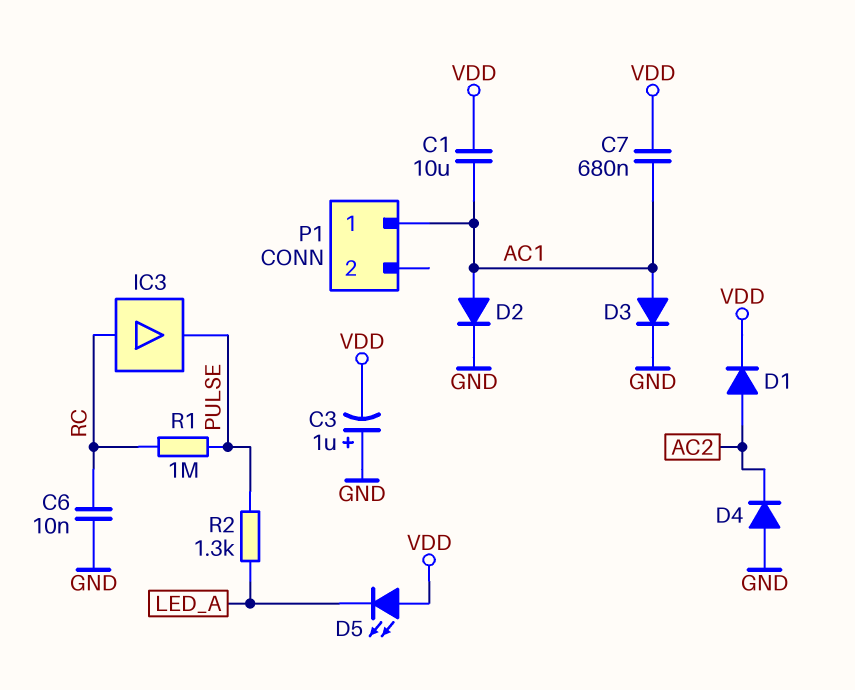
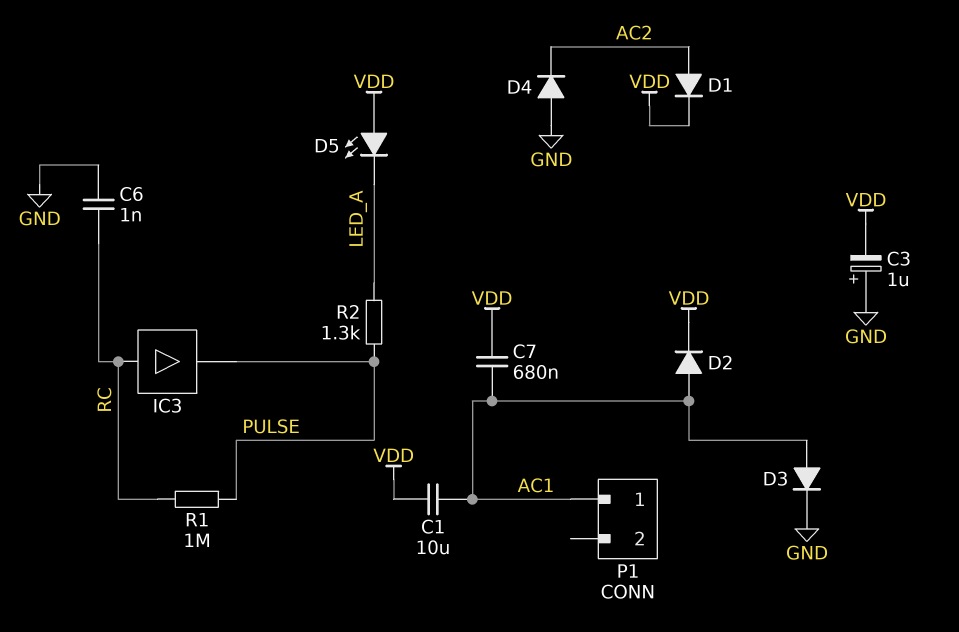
C6: 10nF (GND, RC) -> 1nF (GND, RC)
D2: diode (A AC1, K GND) -> diode (A AC1, K VDD)

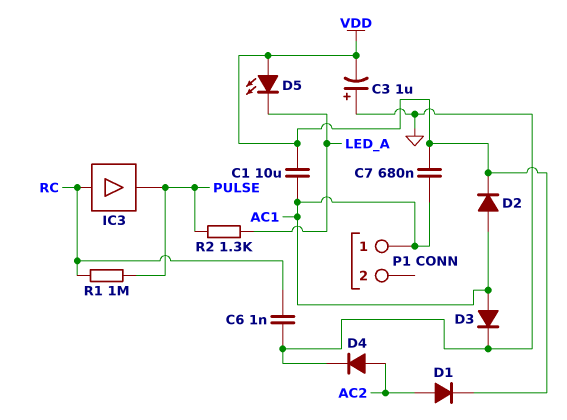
D4: diode (A GND, K AC2) -> diode (A AC2, K GND)

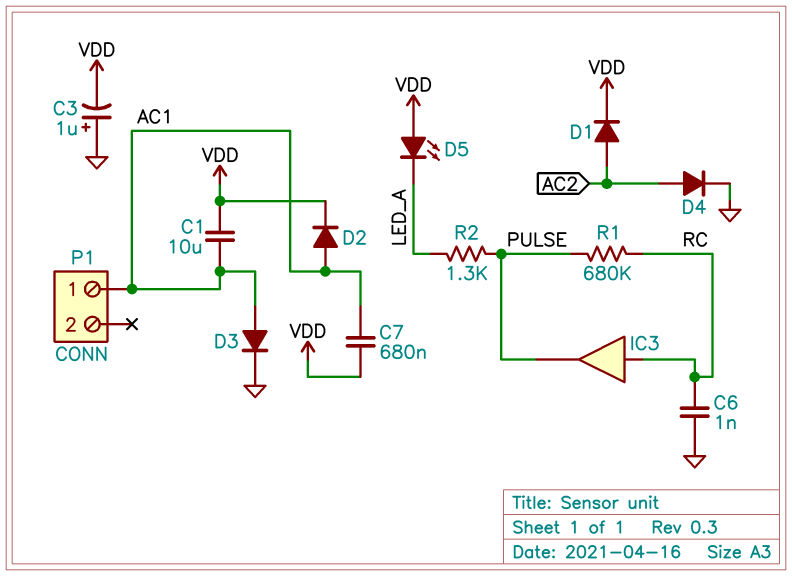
R1: 1M (PULSE, RC) -> 680k (PULSE, RC)

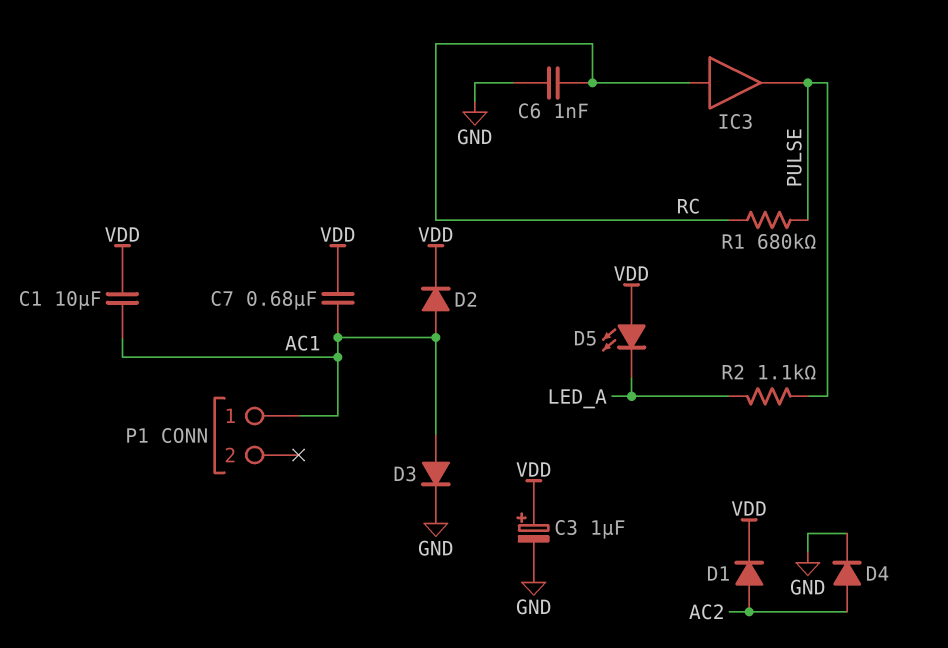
C3: 1uF (plus GND, minus VDD) -> 1uF (plus VDD, minus GND)
R2: 1.3k (LED_A, PULSE) -> 1.1k (LED_A, PULSE)

